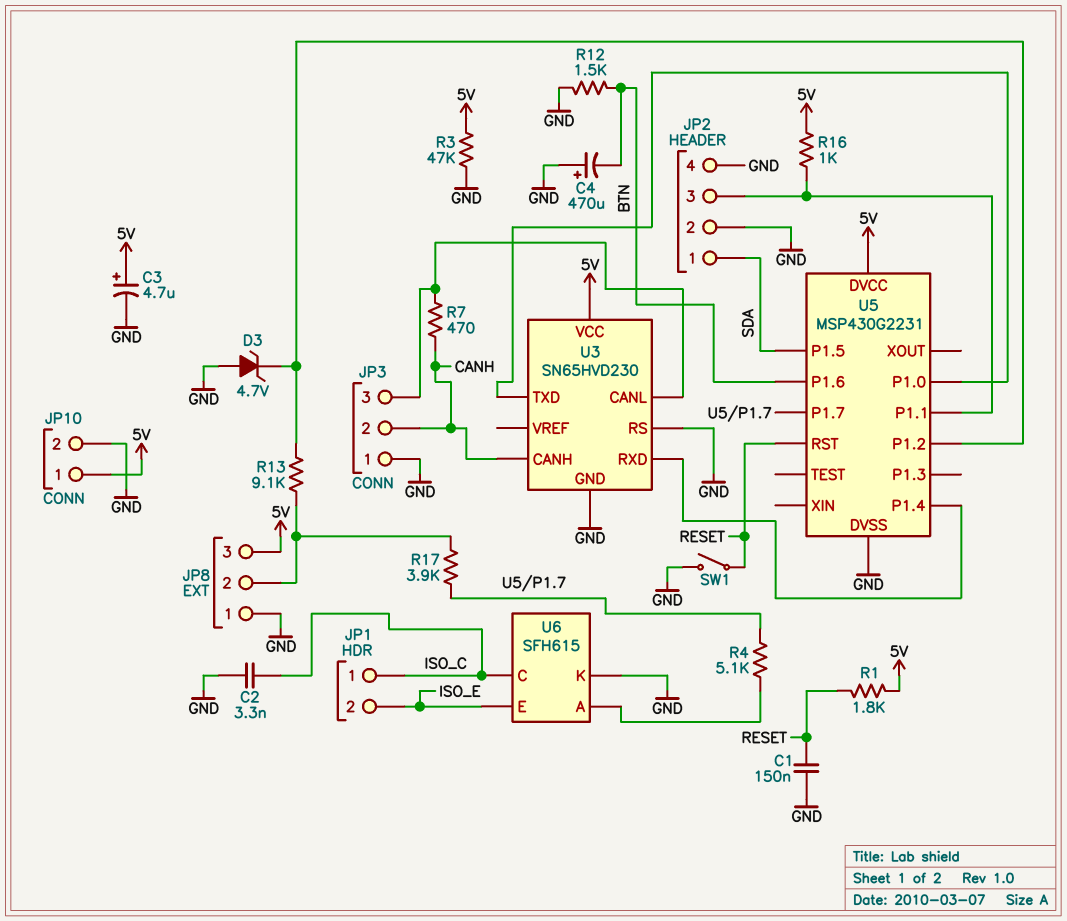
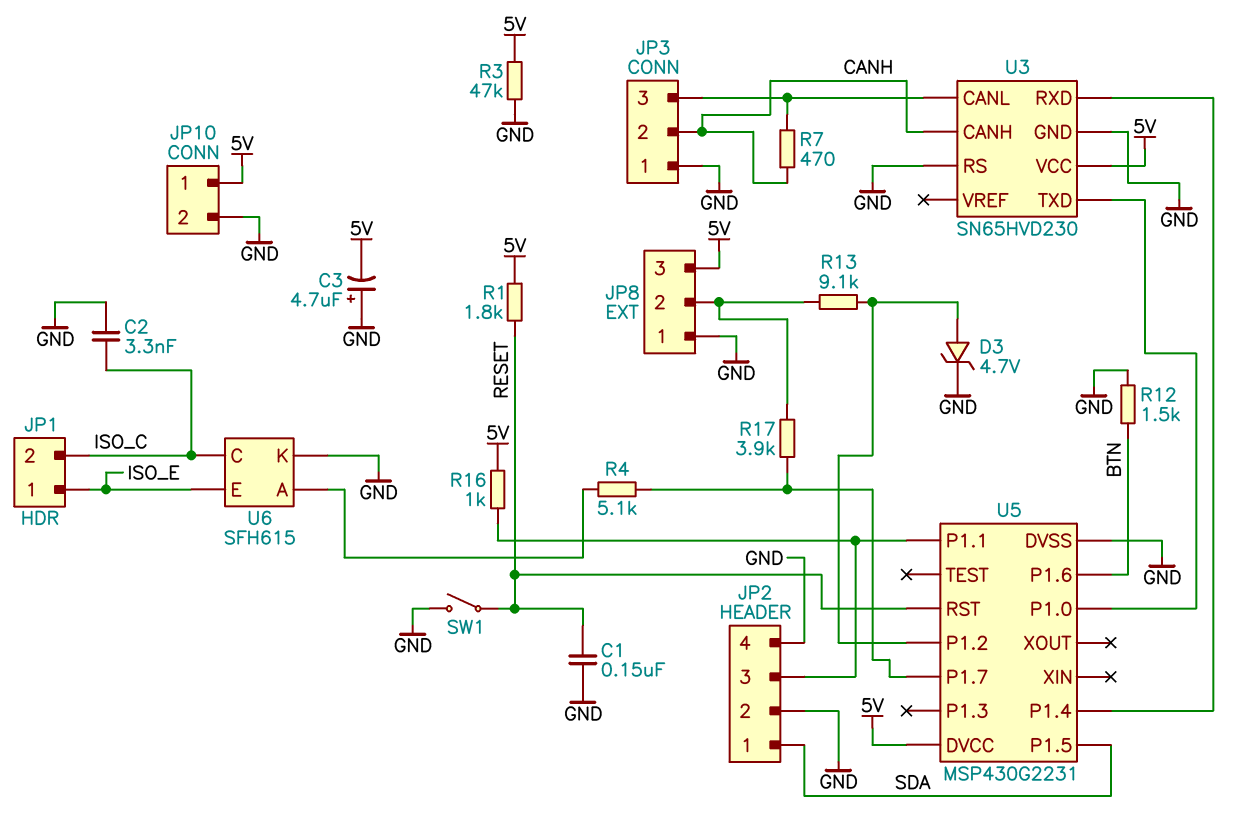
C3: 4.7uF (plus 5V, minus GND) -> 4.7uF (plus GND, minus 5V)
C4: 470uF (plus GND, minus BTN) -> none
D3: zener 4.7V (A GND, K U5/P1.2) -> zener 4.7V (A U5/P1.2, K GND)
JP1 pin 1: ISO_C -> ISO_E
JP1 pin 2: ISO_E -> ISO_C

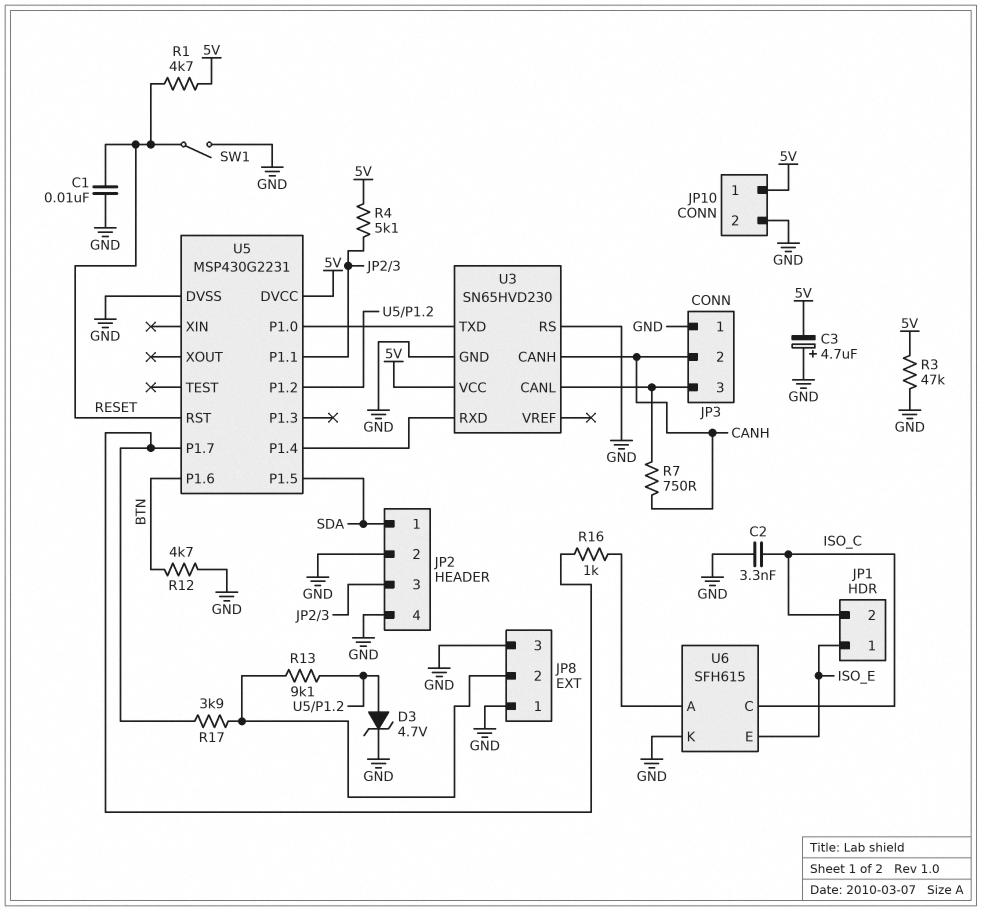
C1: 150nF (GND, RESET) -> 10nF (GND, RESET)
JP8 pin 3: 5V -> GND
R1: 1.8k (5V, RESET) -> 4.7k (5V, RESET)
R4: 5.1k (U5/P1.7, U6/A) -> 5.1k (5V, JP2/3)
R7: 470 (CANH, JP3/3) -> 750 (CANH, JP3/3)
R12: 1.5k (BTN, GND) -> 4.7k (BTN, GND)
R16: 1k (5V, JP2/3) -> 1k (U5/P1.7, U6/A)

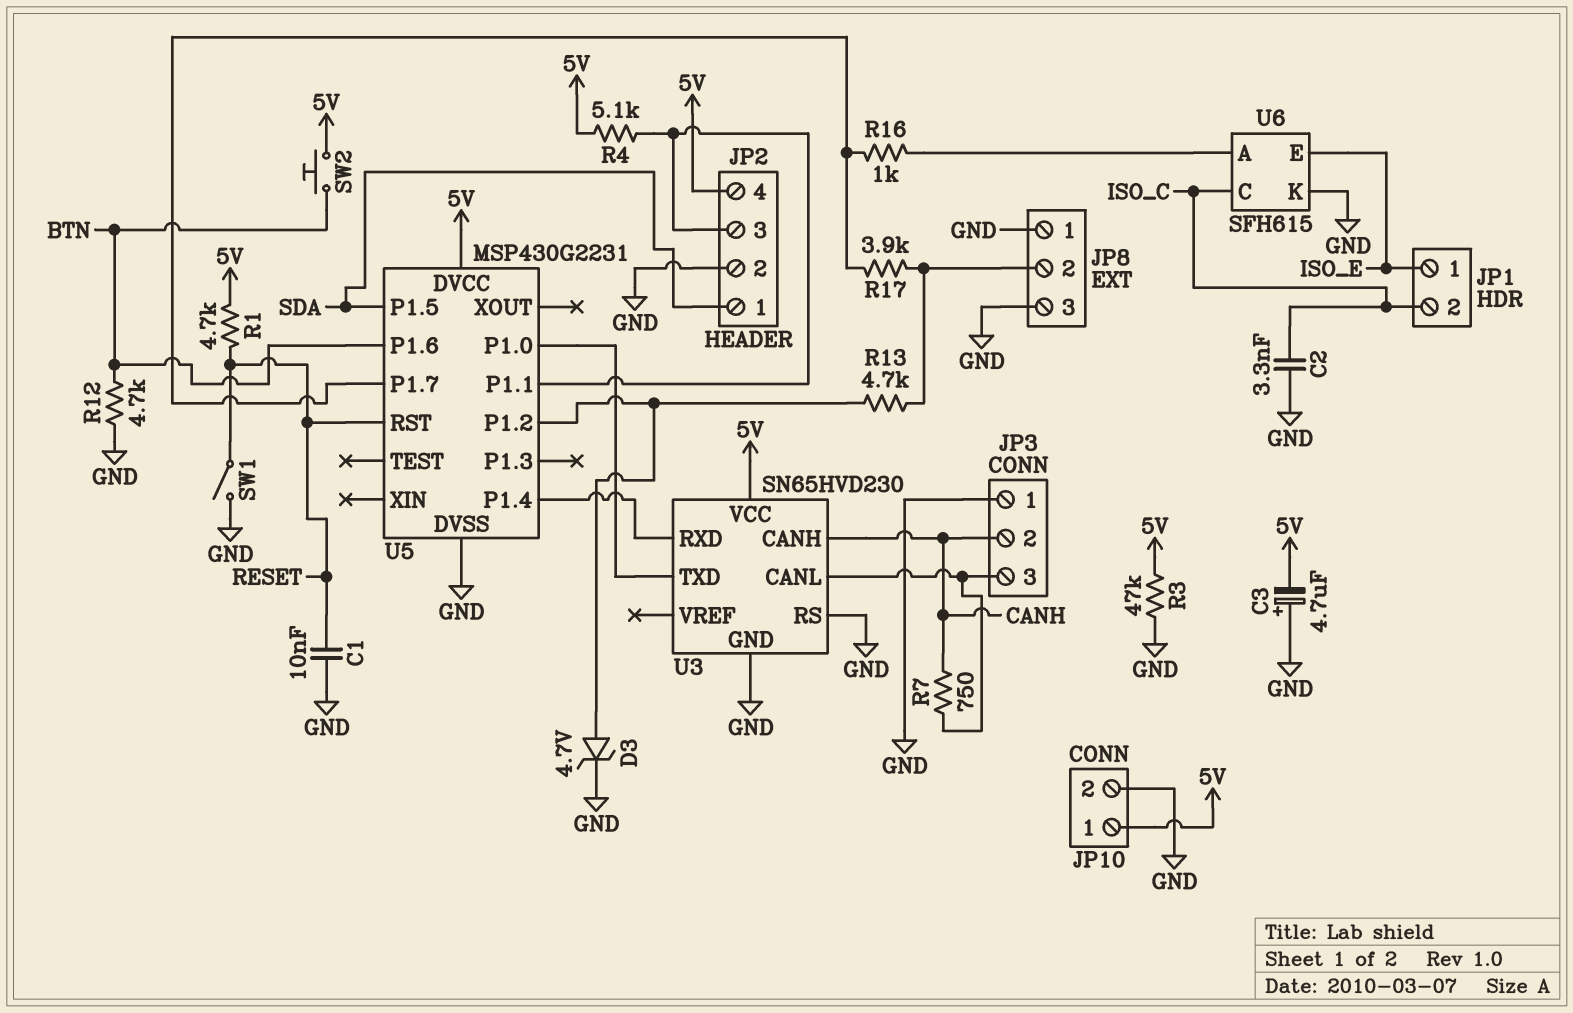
JP2 pin 4: GND -> 5V
R13: 9.1k (JP8/2, U5/P1.2) -> 4.7k (JP8/2, U5/P1.2)
SW2: none -> button (5V, BTN)

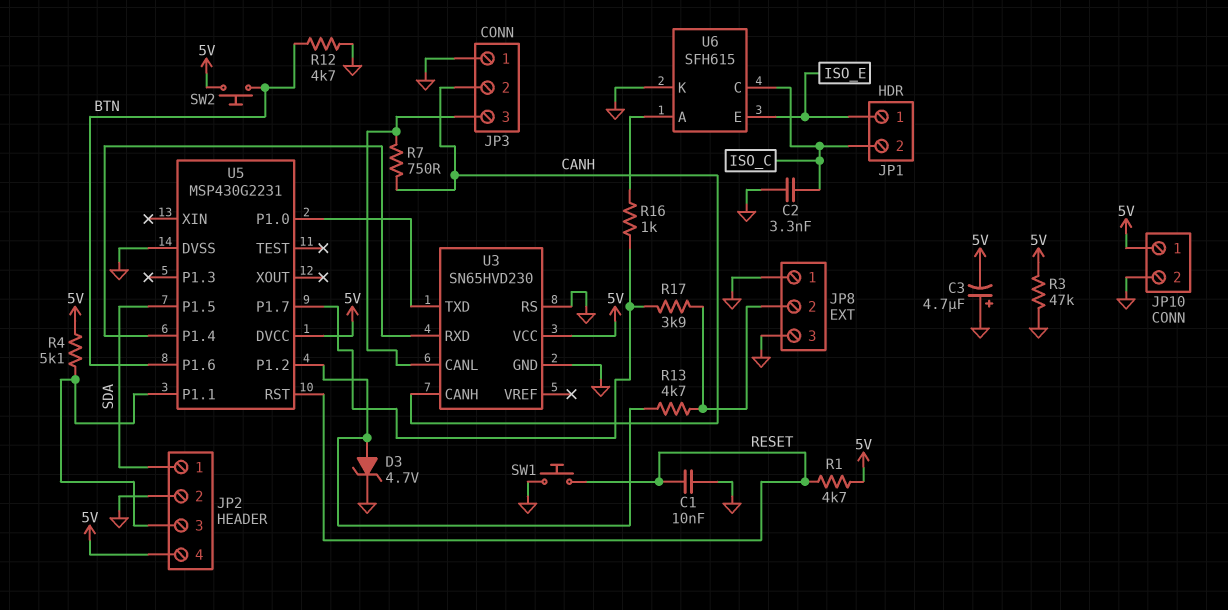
SW1: switch (GND, RESET) -> button (GND, RESET)

